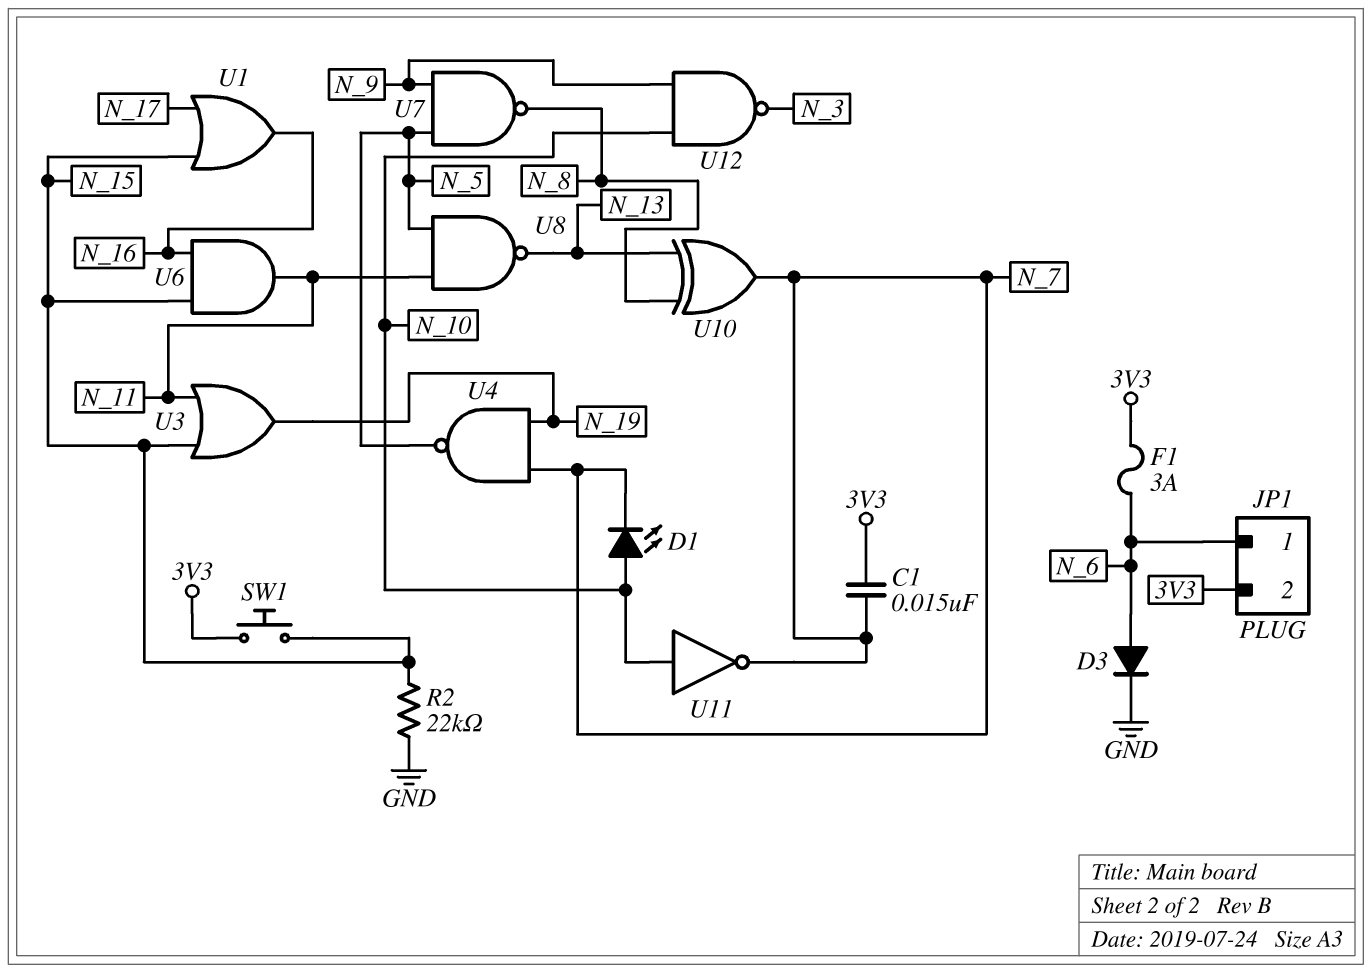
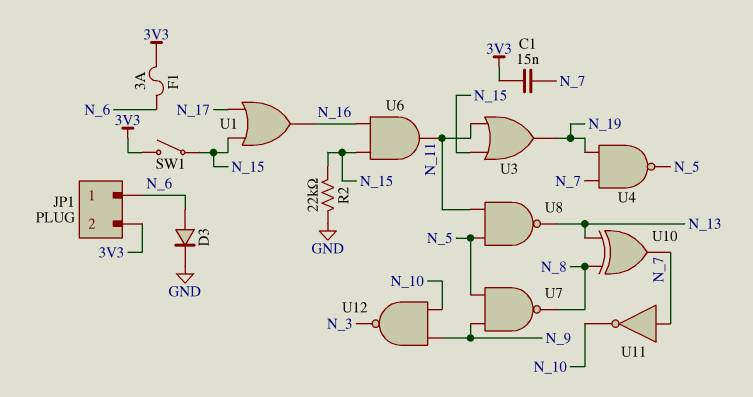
D1: LED (A N_10, K N_7) -> none
SW1: button (3V3, N_15) -> switch (3V3, N_15)
U11: NOT (in N_10, out N_7) -> NOT (in N_7, out N_10)

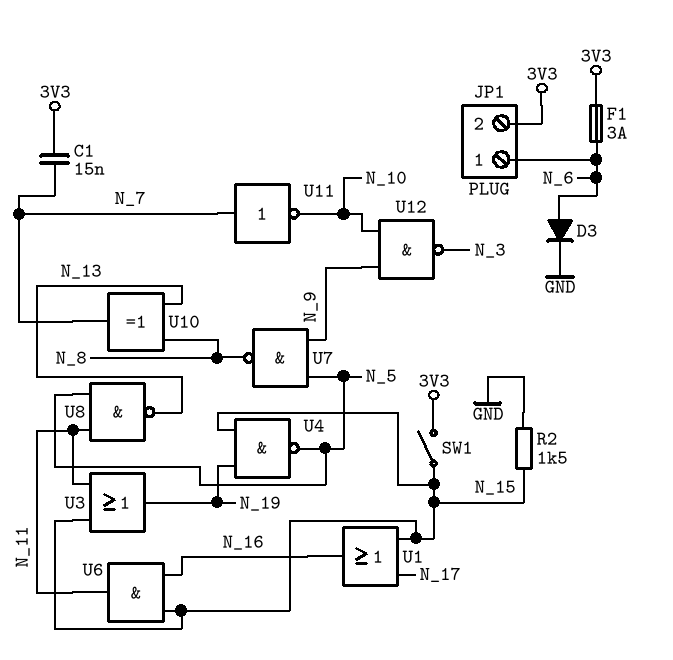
R2: 22k (GND, N_15) -> 1.5k (GND, N_15)
U4: NAND (in N_7, in N_19, out N_5) -> NAND (in N_15, in N_19, out N_5)

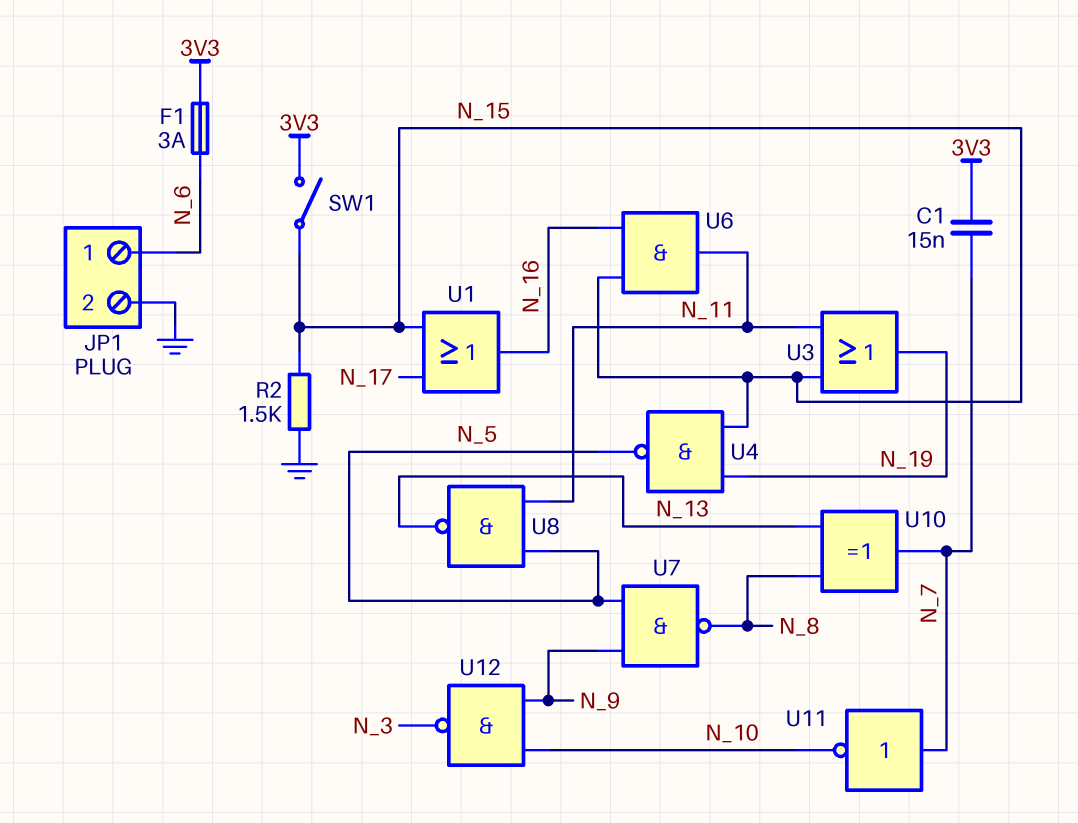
D3: diode (A N_6, K GND) -> none
JP1 pin 2: 3V3 -> GND

